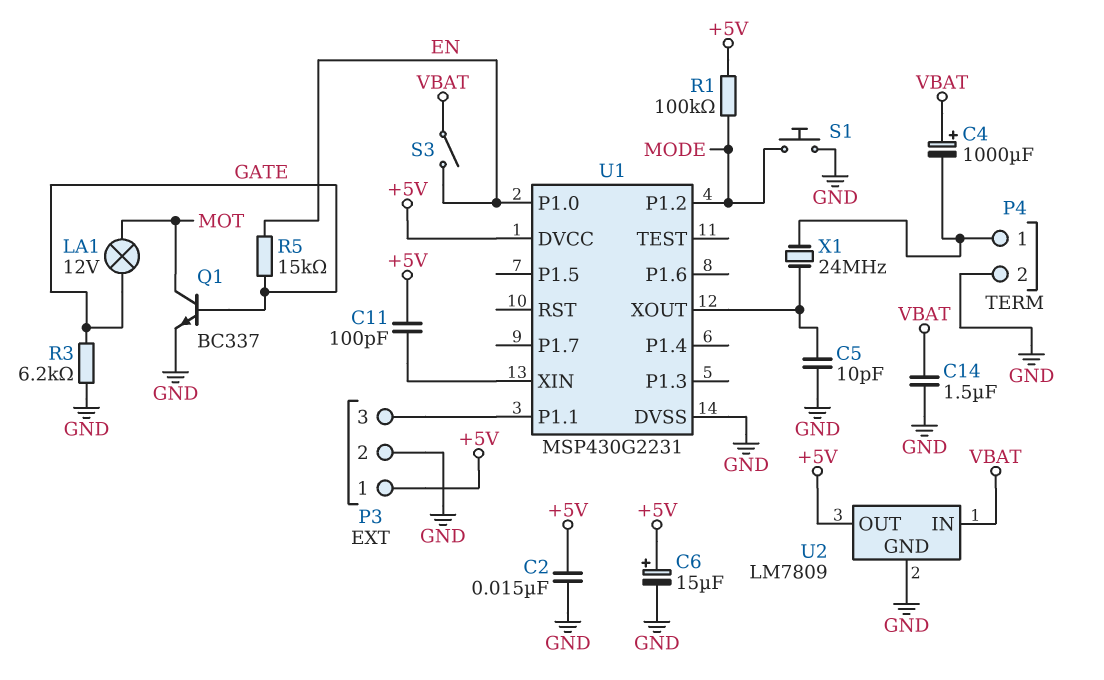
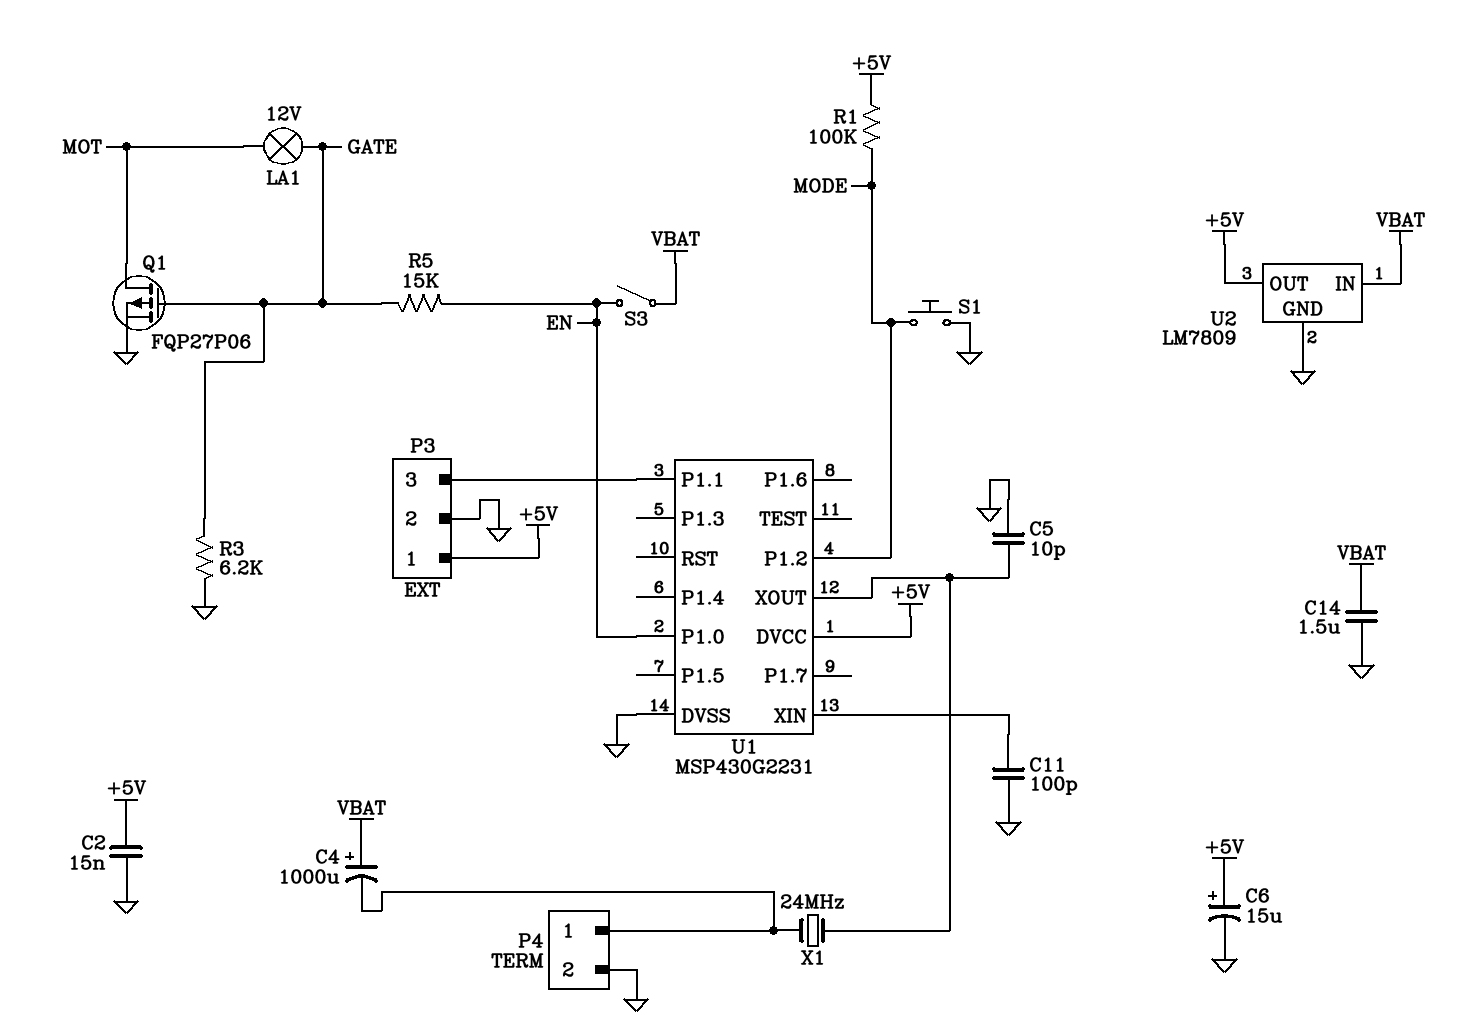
C11: 100pF (+5V, U1/XIN) -> 100pF (GND, U1/XIN)
Q1: NPN BC337 (B GATE, C MOT, E GND) -> PMOS FQP27P06 (G GATE, D MOT, S GND)

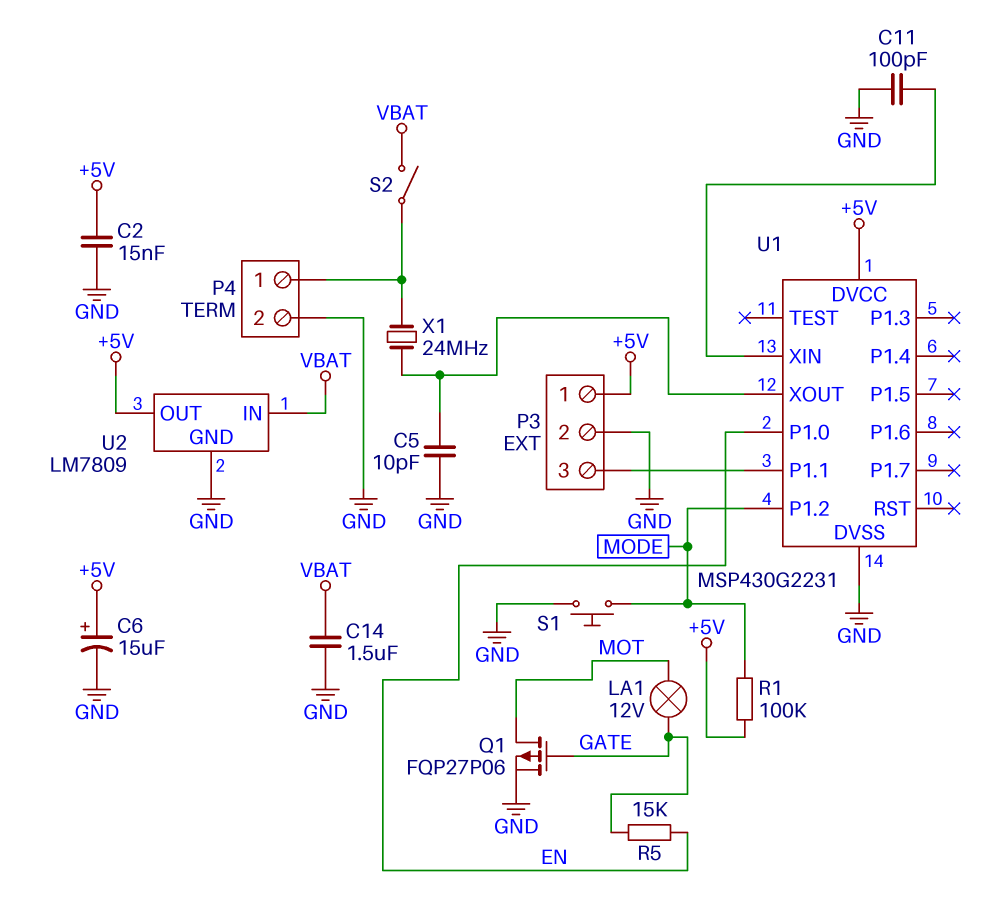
C4: 1000uF (plus VBAT, minus P4/1) -> none
R3: 6.2k (GATE, GND) -> none
S2: none -> switch (P4/1, VBAT)
S3: switch (EN, VBAT) -> none

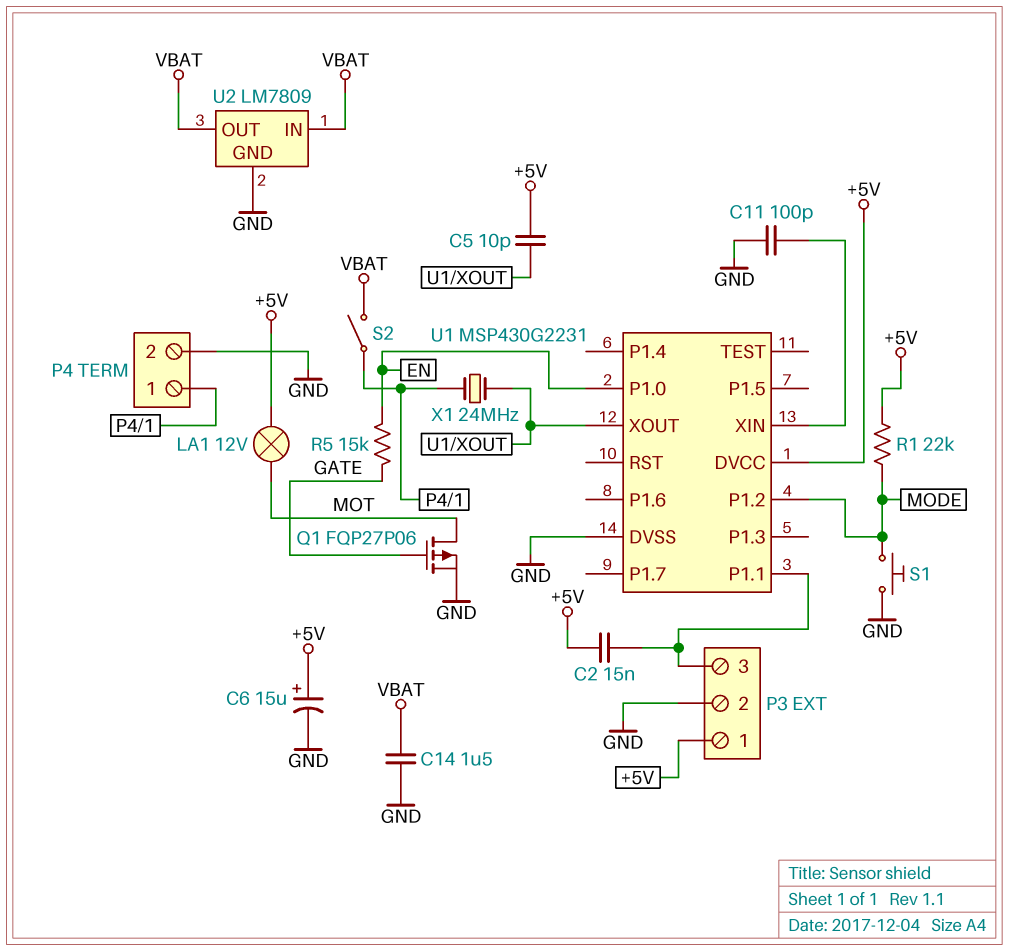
C2: 15nF (+5V, GND) -> 15nF (+5V, P3/3)
C5: 10pF (GND, U1/XOUT) -> 10pF (+5V, U1/XOUT)
LA1: lamp 12V (GATE, MOT) -> lamp 12V (+5V, MOT)
R1: 100k (+5V, MODE) -> 22k (+5V, MODE)
U2 pin OUT: +5V -> VBAT

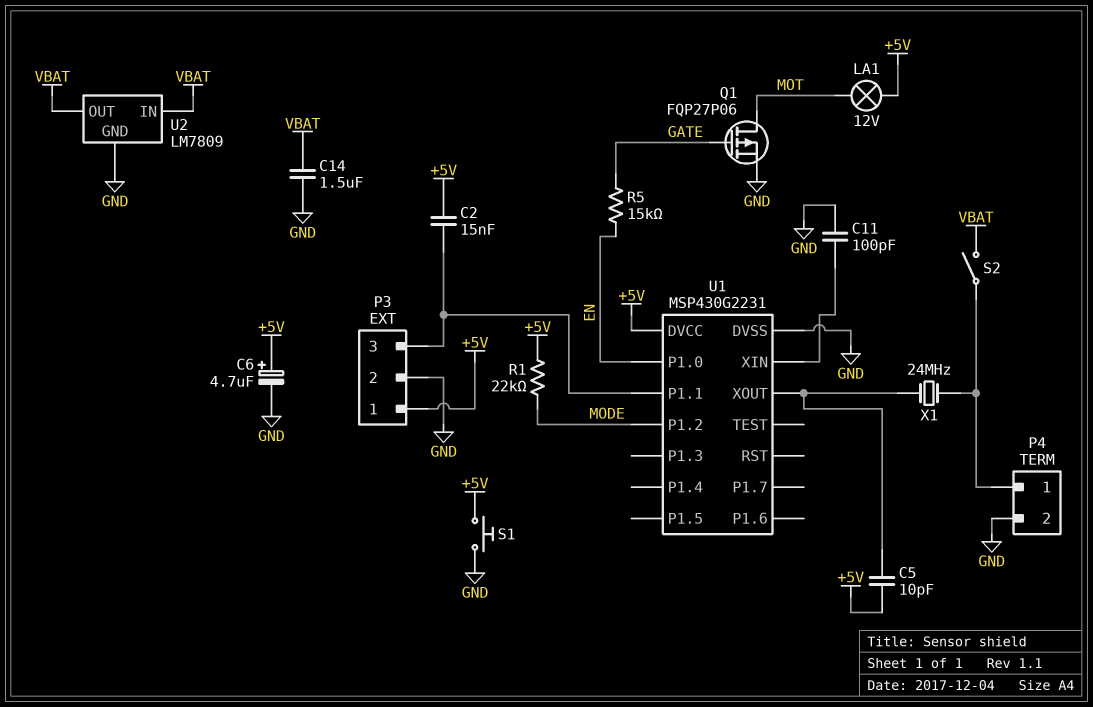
C6: 15uF (plus +5V, minus GND) -> 4.7uF (plus +5V, minus GND)
S1: button (GND, MODE) -> button (+5V, GND)

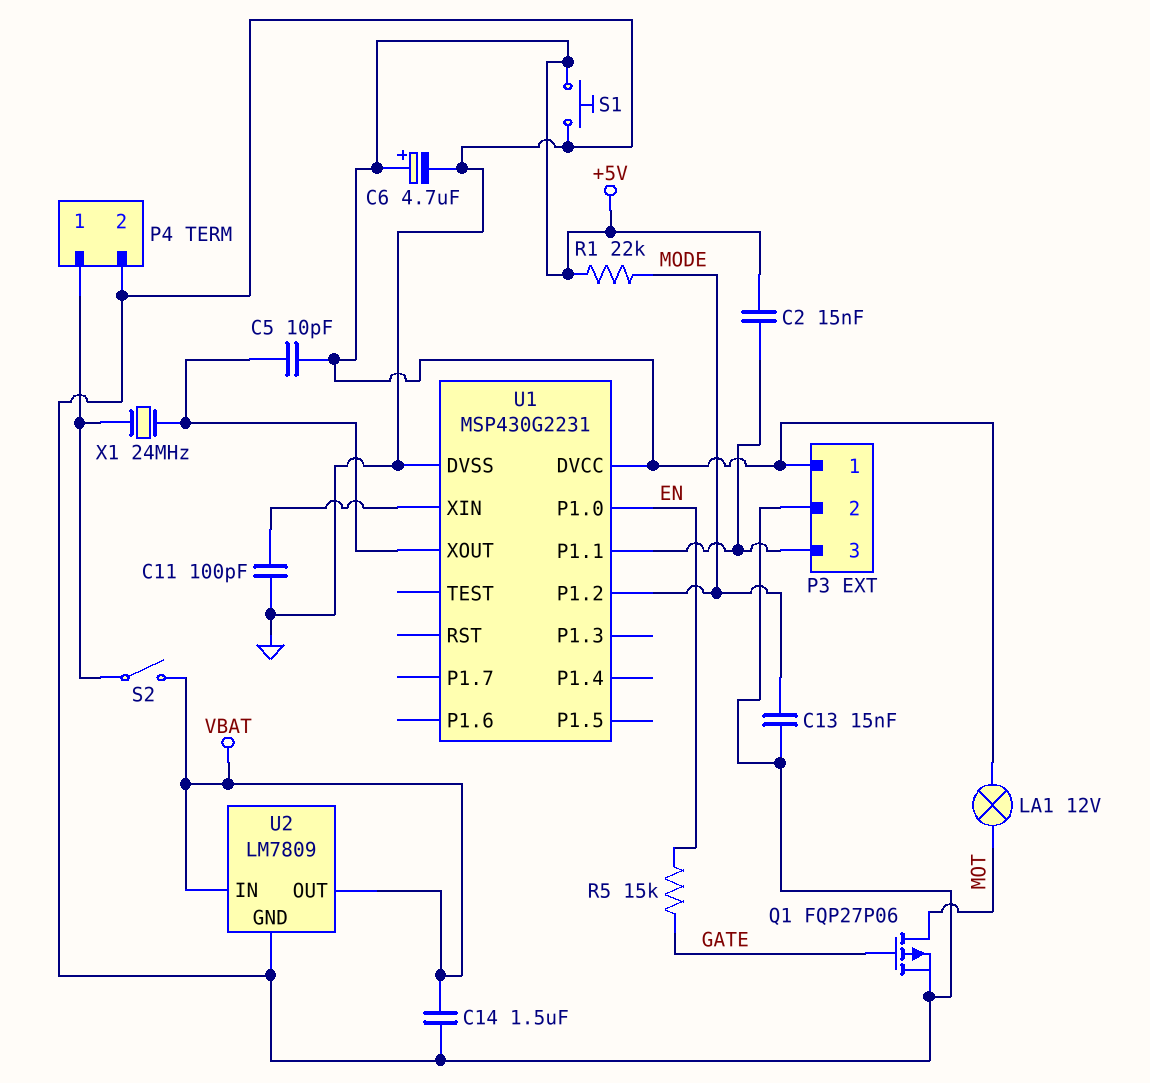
C13: none -> 15nF (GND, MODE)

